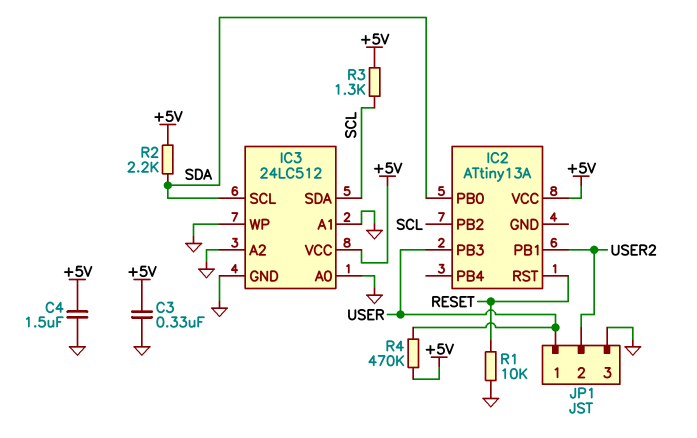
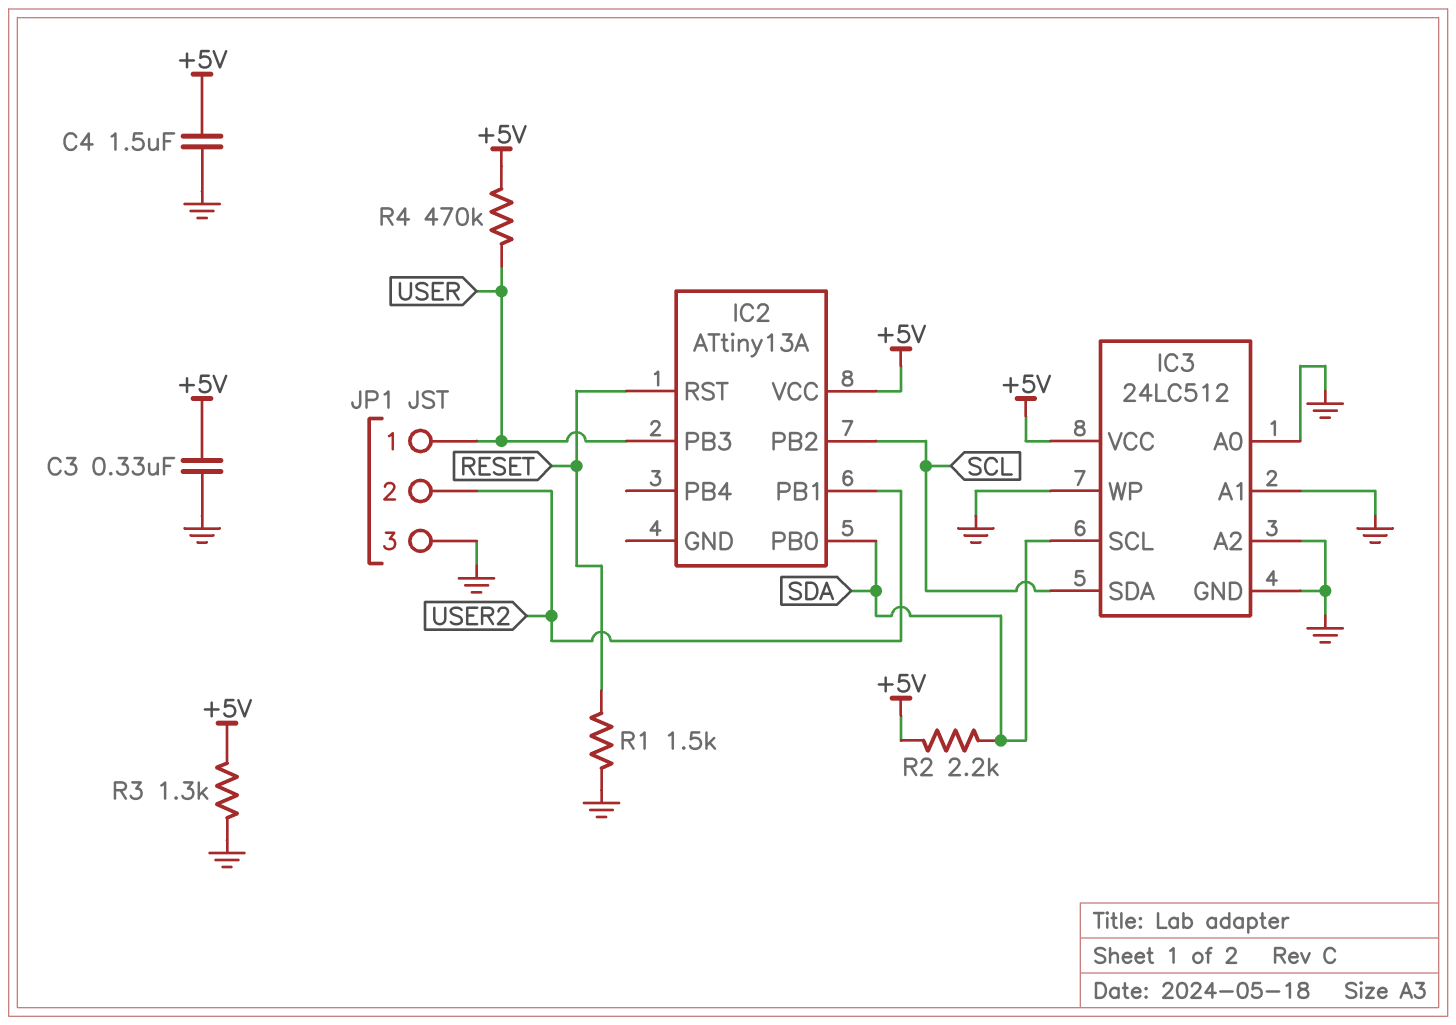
R1: 10k (GND, RESET) -> 1.5k (GND, RESET)
R3: 1.3k (+5V, SCL) -> 1.3k (+5V, GND)

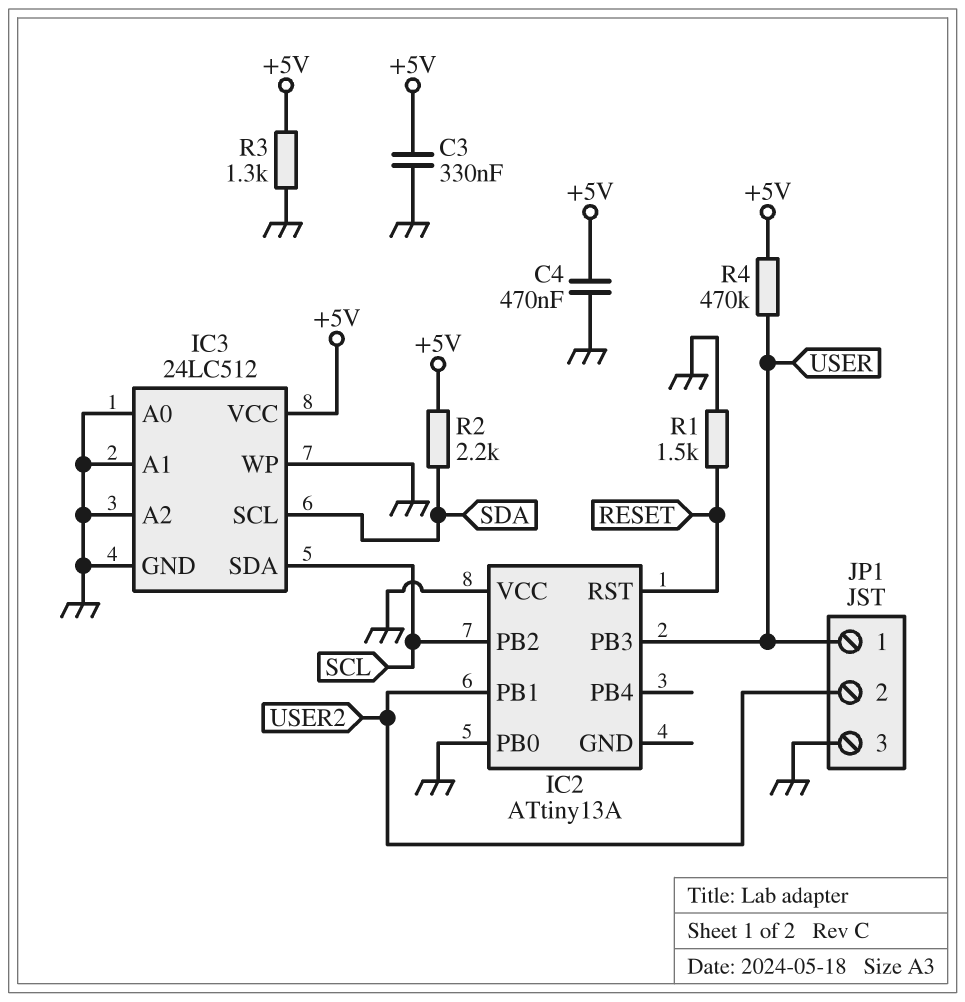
C4: 1.5uF (+5V, GND) -> 470nF (+5V, GND)
IC2 pin PB0: SDA -> GND
IC2 pin VCC: +5V -> GND

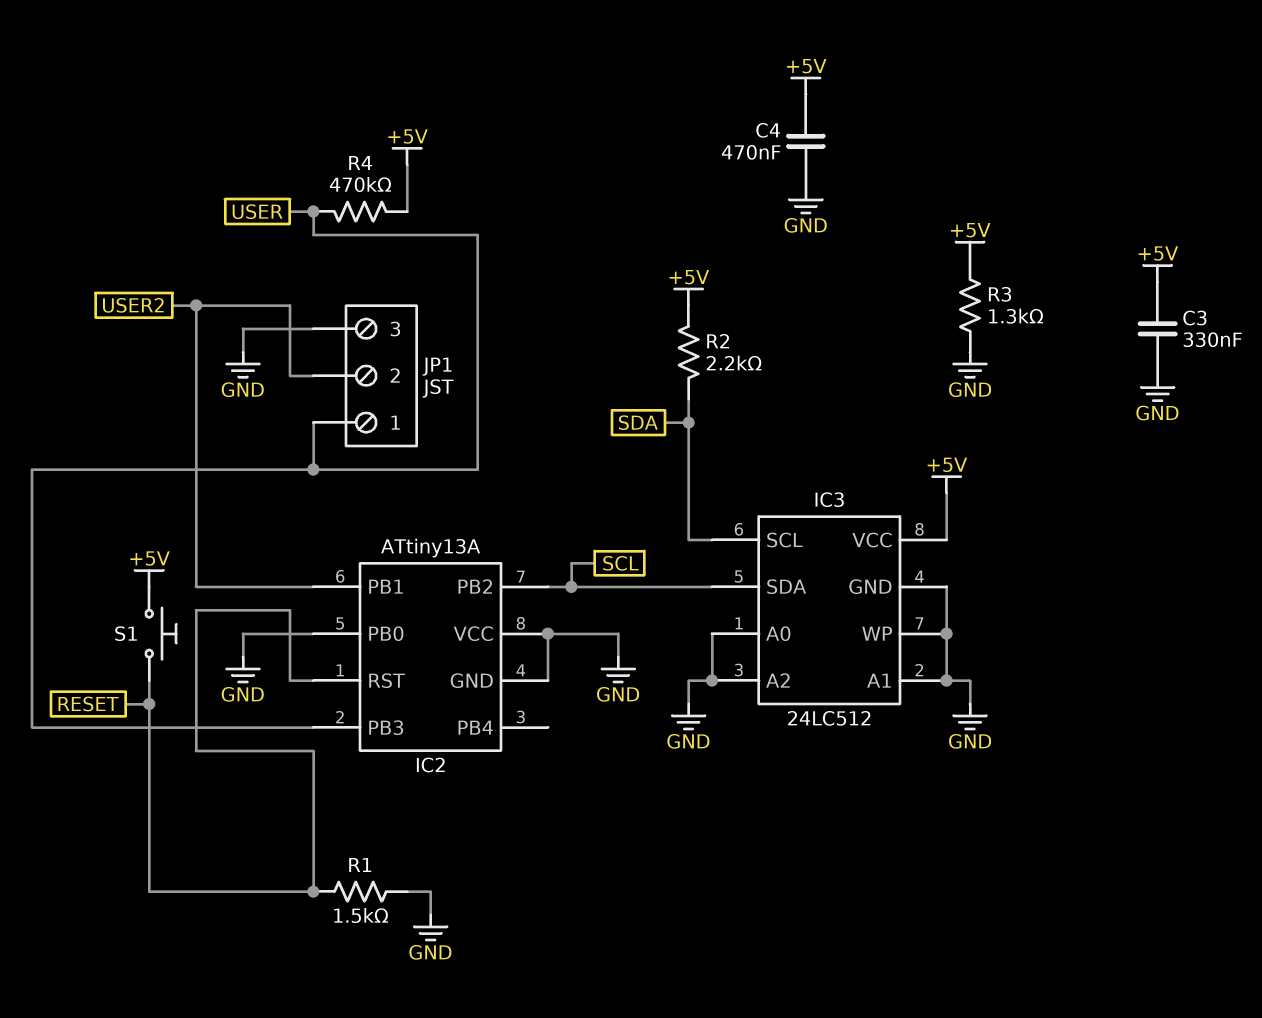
IC2 pin GND: none -> GND
S1: none -> button (+5V, RESET)

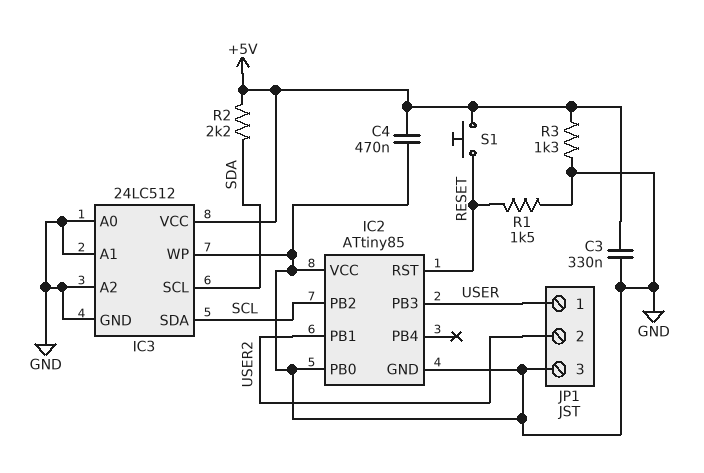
IC2: ATtiny13A -> ATtiny85
R4: 470k (+5V, USER) -> none

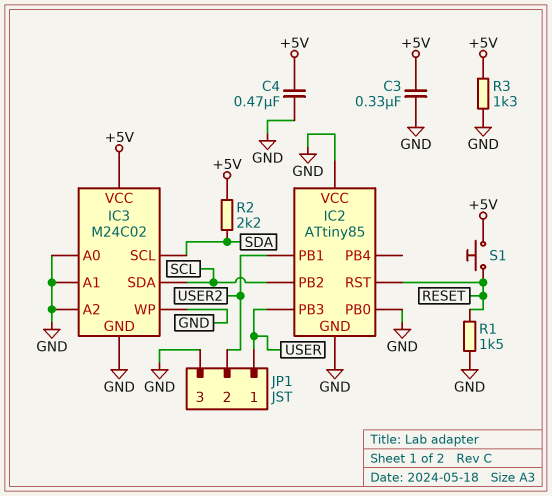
IC3: 24LC512 -> M24C02

